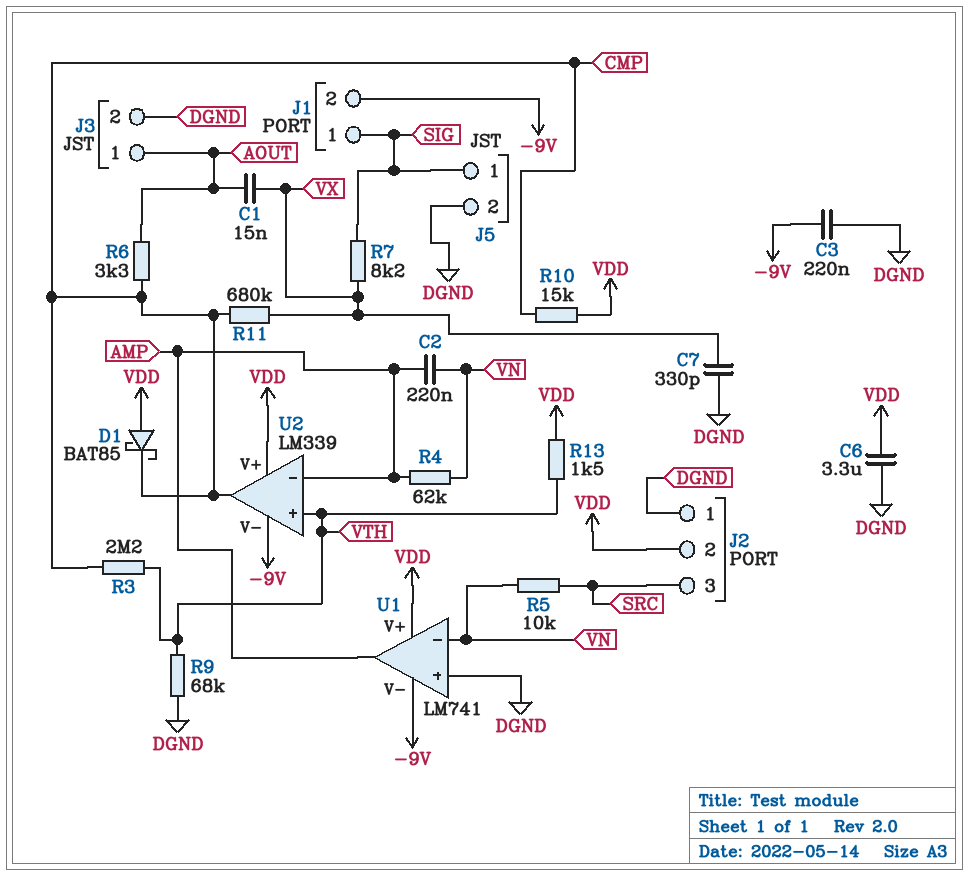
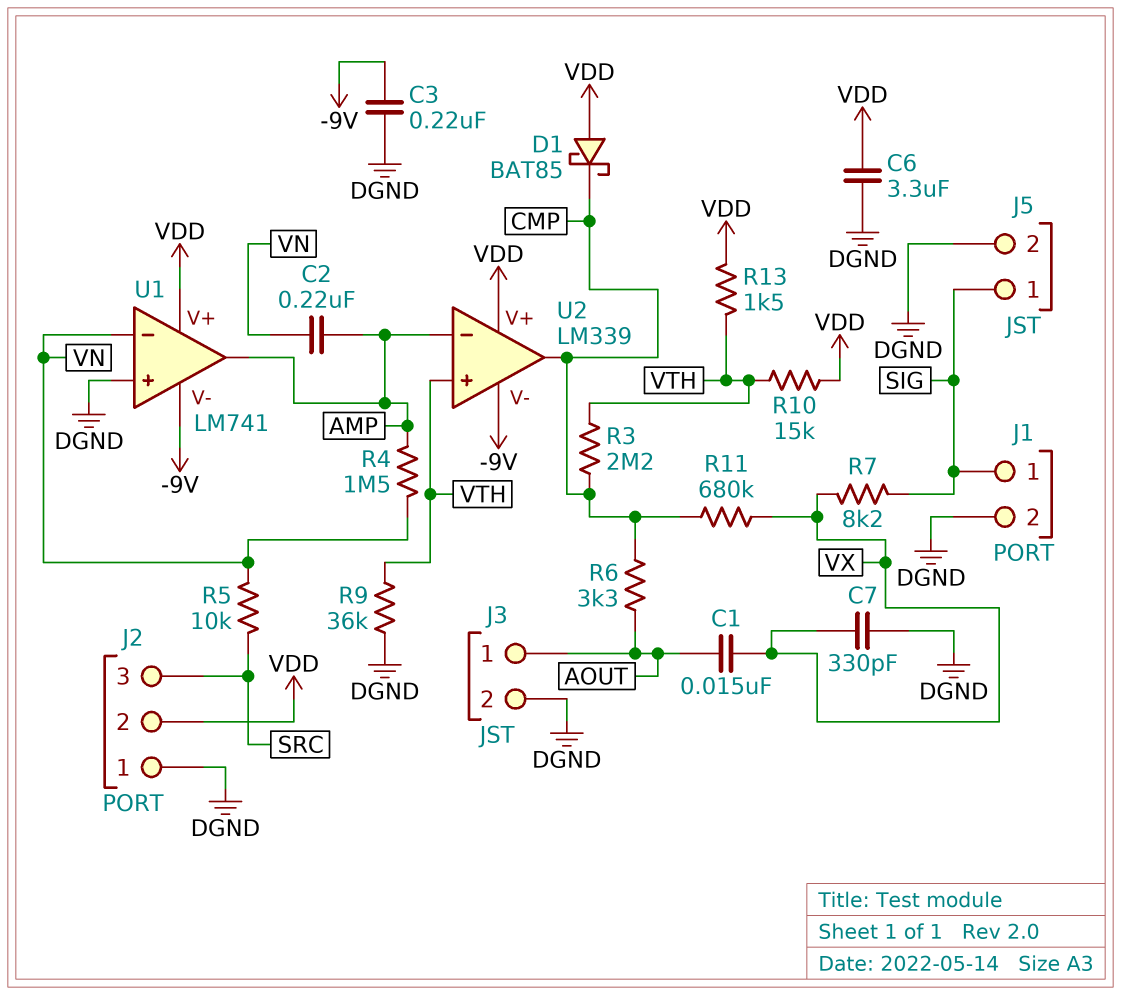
J1 pin 2: -9V -> DGND
R4: 62k (AMP, VN) -> 1.5M (AMP, VN)
R9: 68k (DGND, VTH) -> 36k (DGND, VTH)
R10: 15k (CMP, VDD) -> 15k (VDD, VTH)

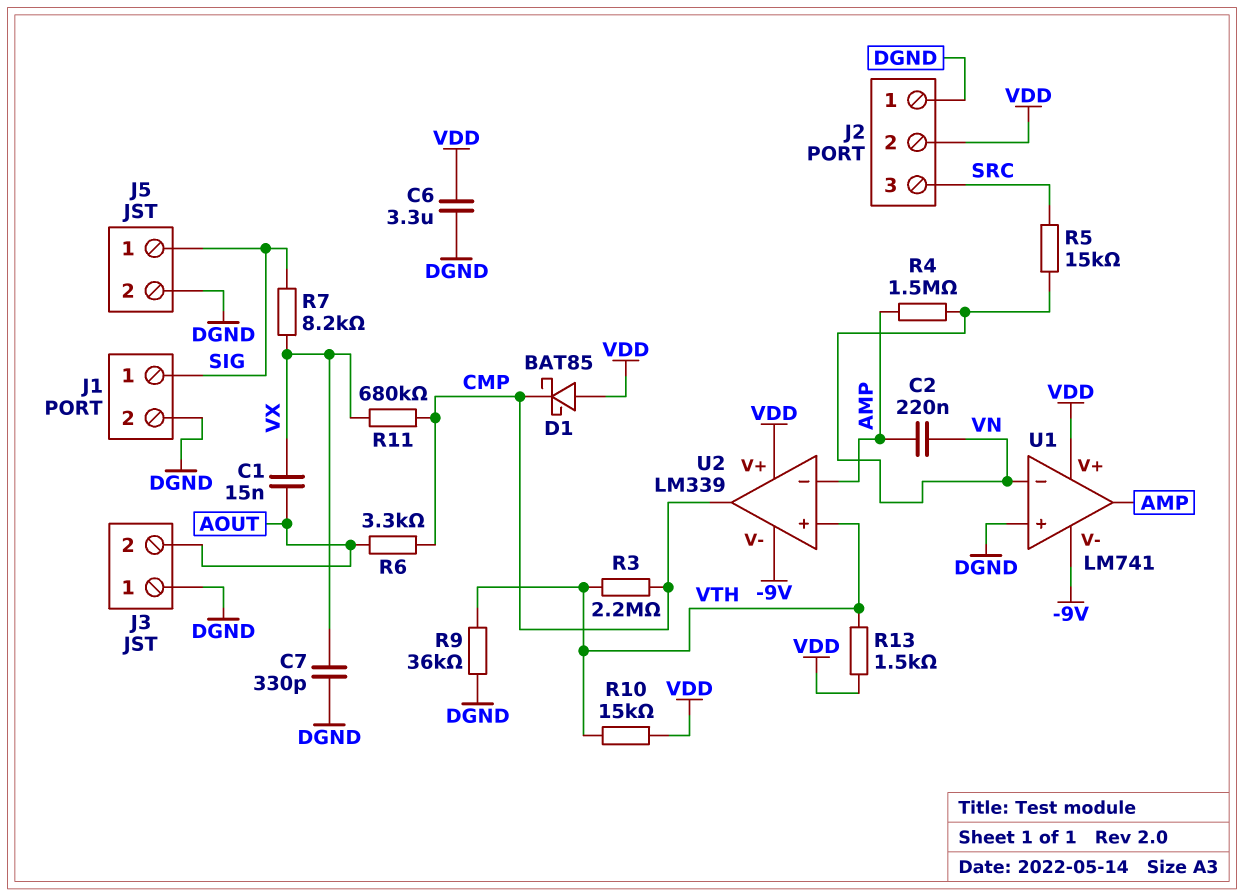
C3: 220nF (-9V, DGND) -> none
J3 pin 1: AOUT -> DGND
J3 pin 2: DGND -> AOUT
R5: 10k (SRC, VN) -> 15k (SRC, VN)

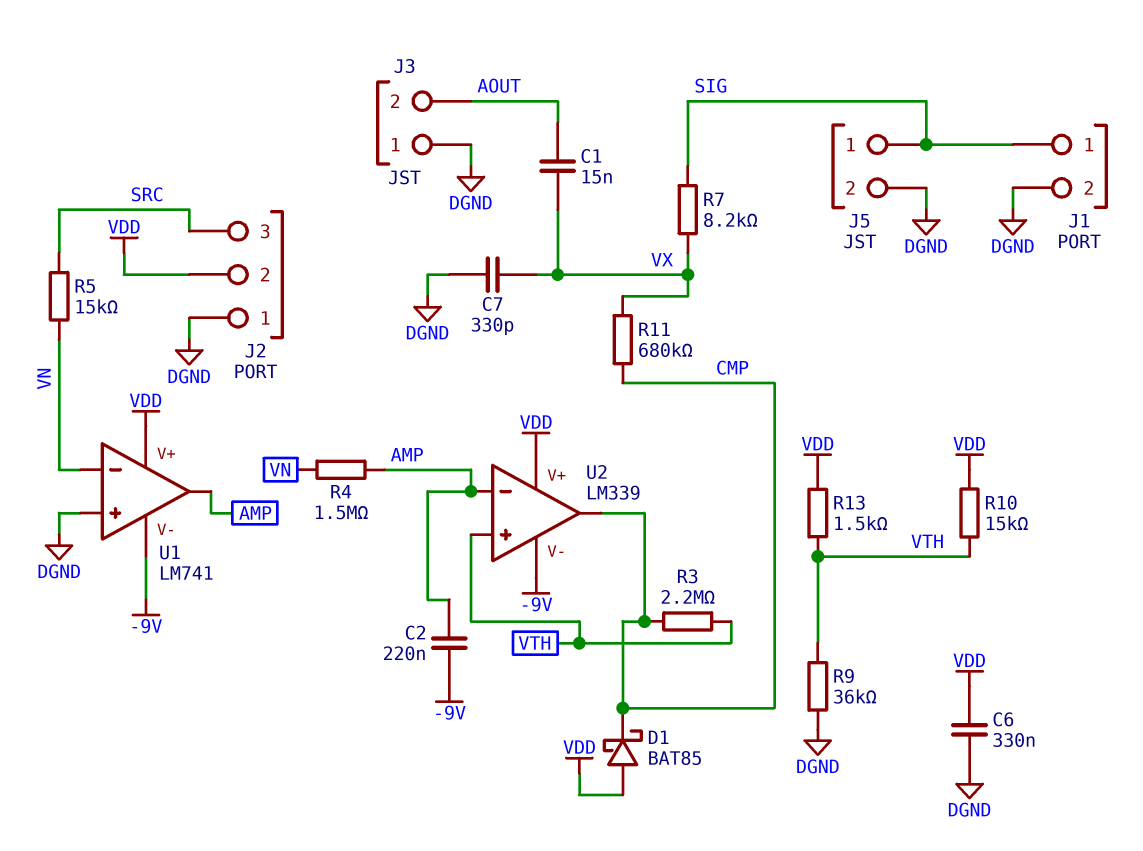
C2: 220nF (AMP, VN) -> 220nF (-9V, AMP)
C6: 3.3uF (DGND, VDD) -> 330nF (DGND, VDD)
R6: 3.3k (AOUT, CMP) -> none

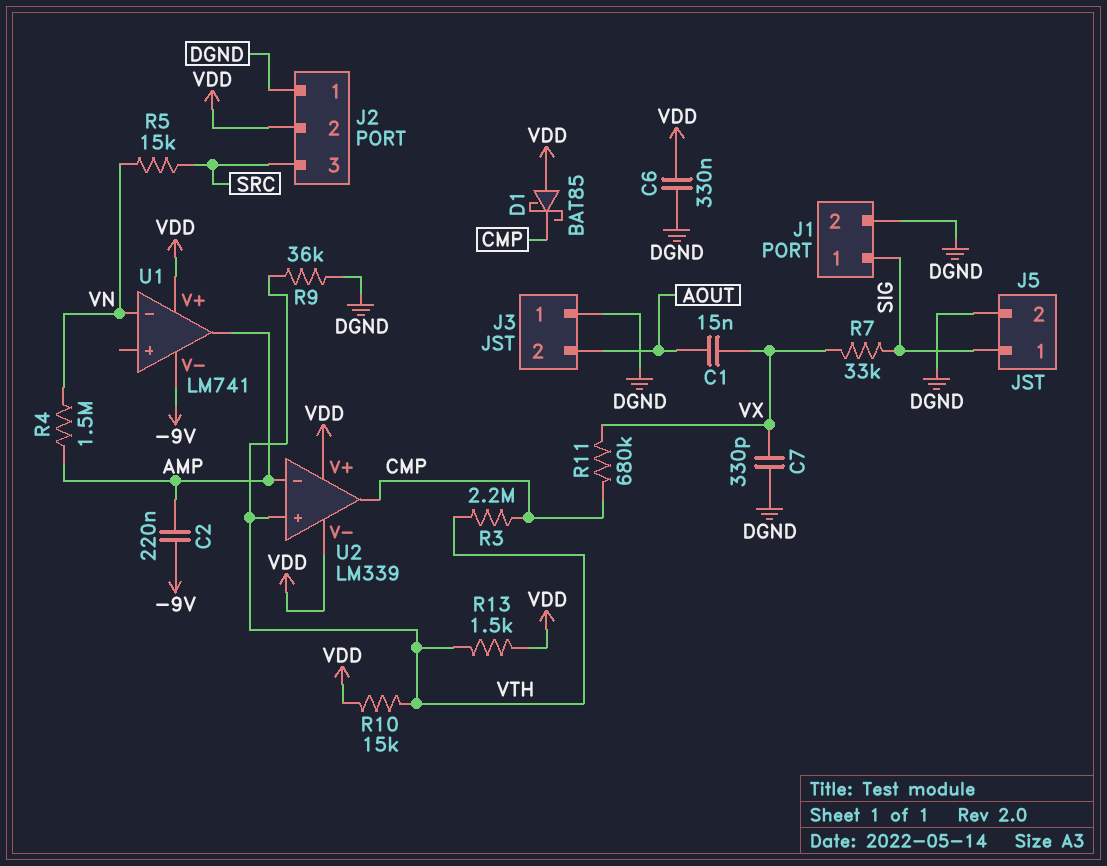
R7: 8.2k (SIG, VX) -> 33k (SIG, VX)
U1 pin in+: DGND -> none
U2 pin V-: -9V -> VDD

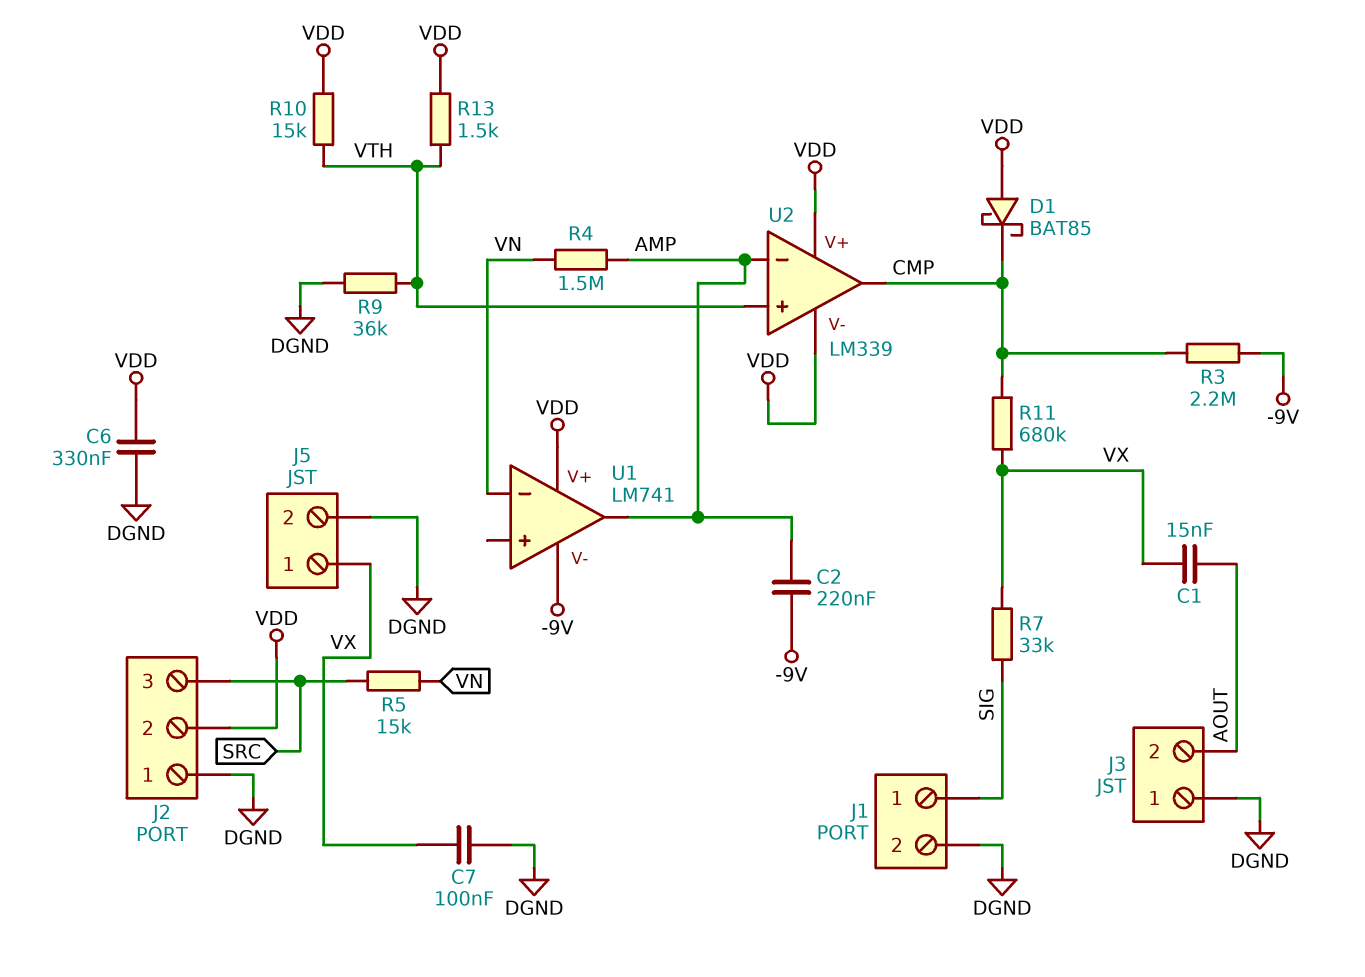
C7: 330pF (DGND, VX) -> 100nF (DGND, VX)
J5 pin 1: SIG -> VX
R3: 2.2M (CMP, VTH) -> 2.2M (-9V, CMP)

